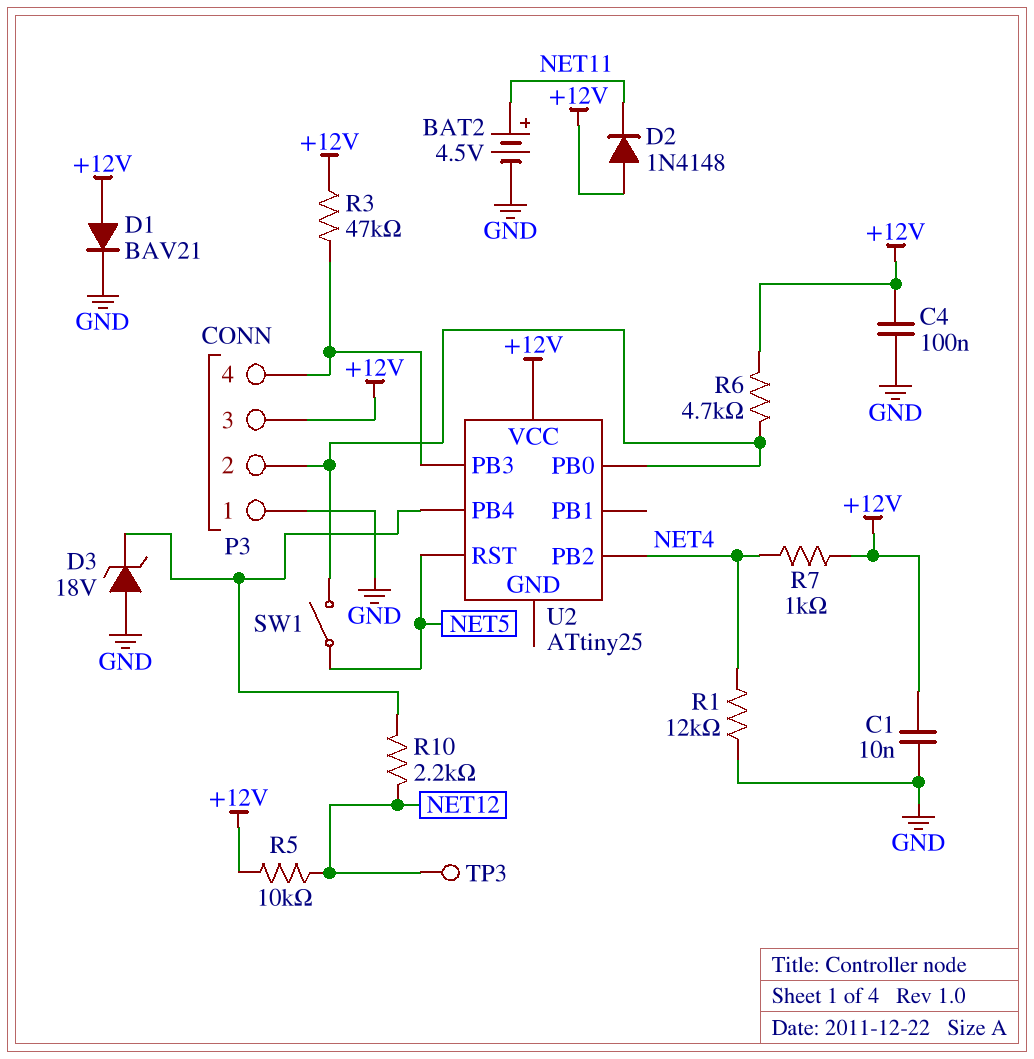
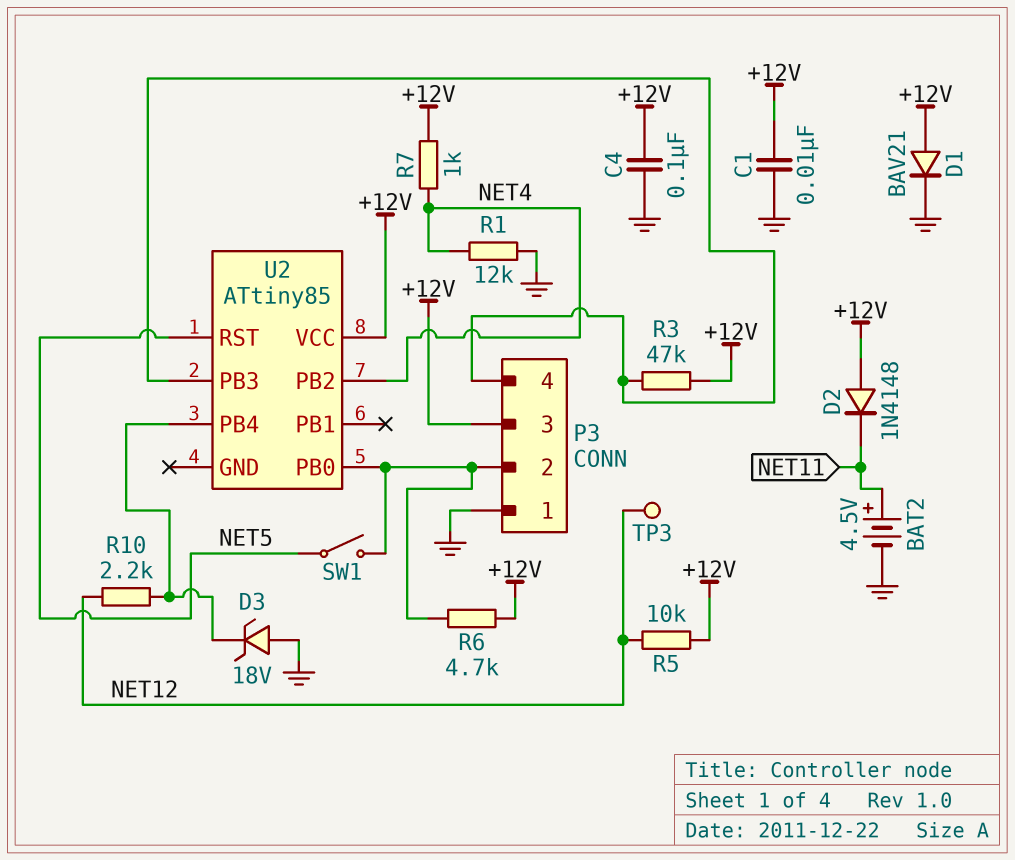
U2: ATtiny25 -> ATtiny85

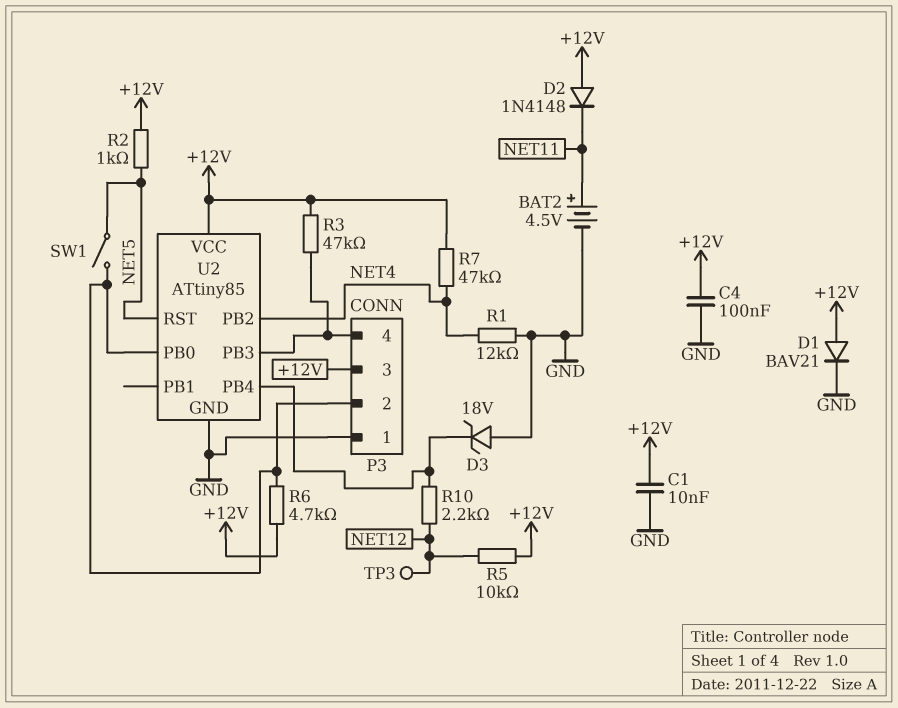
R2: none -> 1k (+12V, NET5)
R7: 1k (+12V, NET4) -> 47k (+12V, NET4)
U2 pin GND: none -> GND

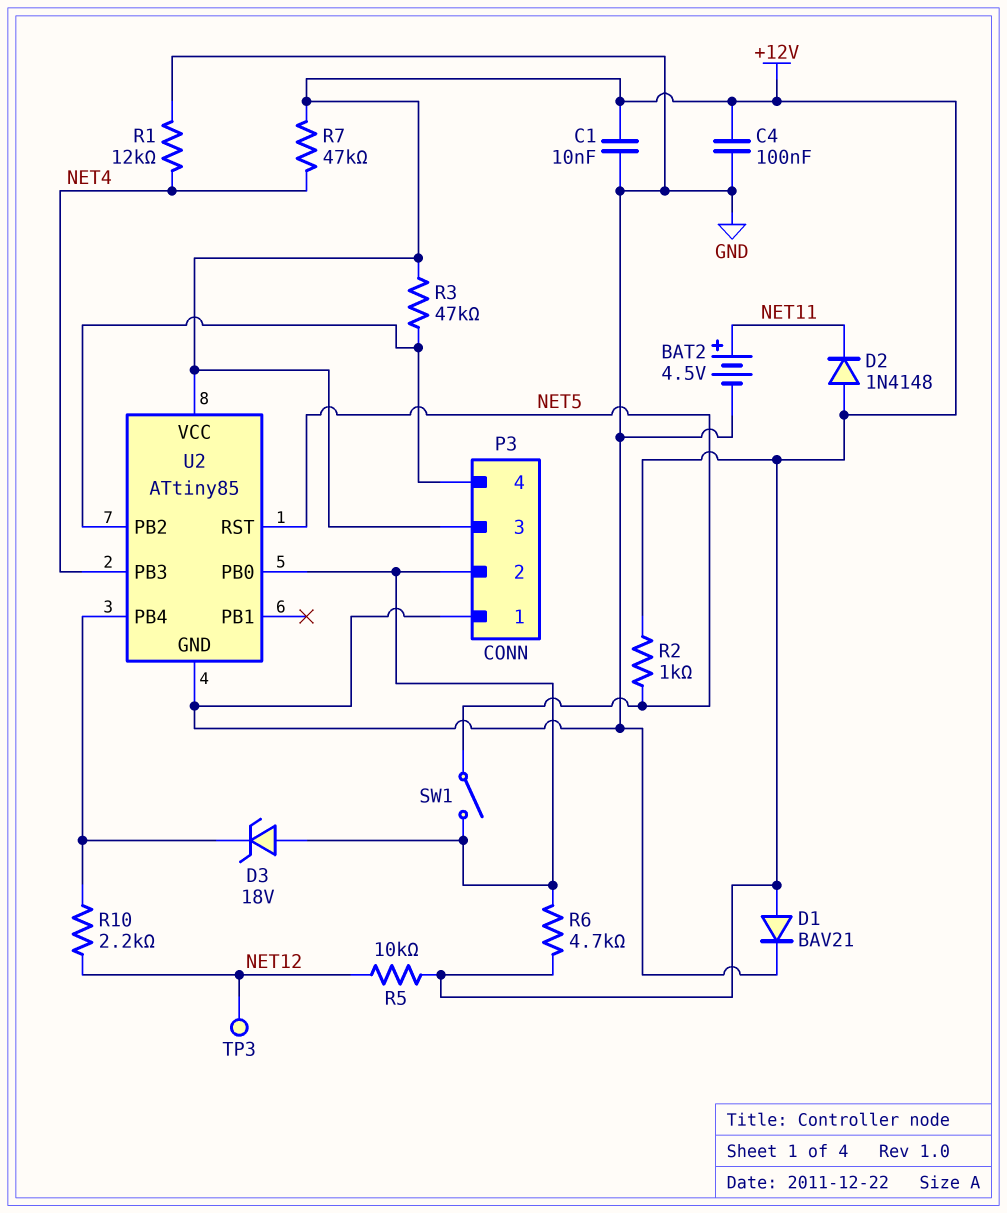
D3: zener 18V (A GND, K U2/PB4) -> zener 18V (A P3/2, K U2/PB4)
U2 pin PB2: NET4 -> P3/4
U2 pin PB3: P3/4 -> NET4

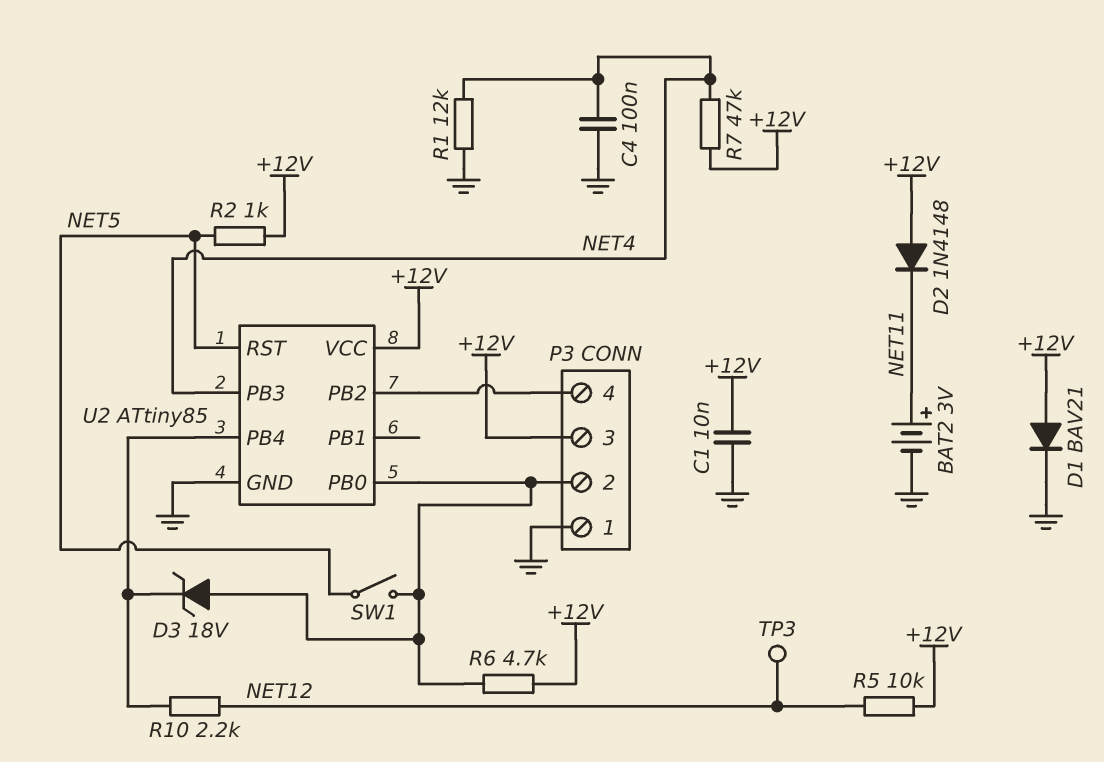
BAT2: 4.5V (plus NET11, minus GND) -> 3V (plus NET11, minus GND)
C4: 100nF (+12V, GND) -> 100nF (GND, NET4)
R3: 47k (+12V, P3/4) -> none

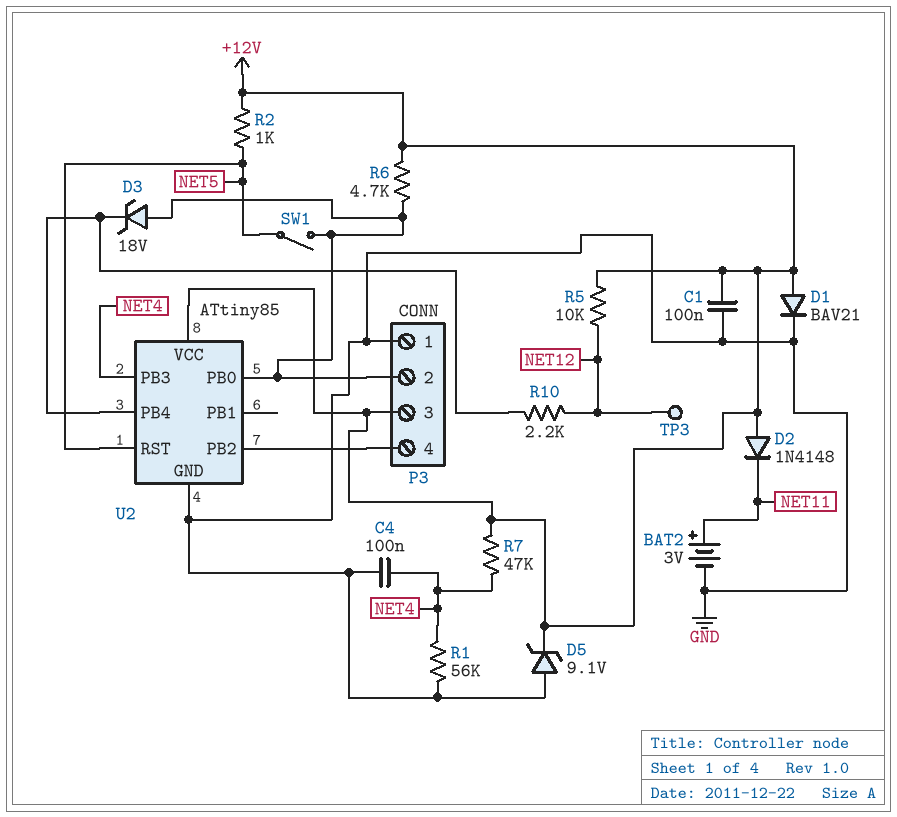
C1: 10nF (+12V, GND) -> 100nF (+12V, GND)
D5: none -> zener 9.1V (A GND, K +12V)
R1: 12k (GND, NET4) -> 56k (GND, NET4)

